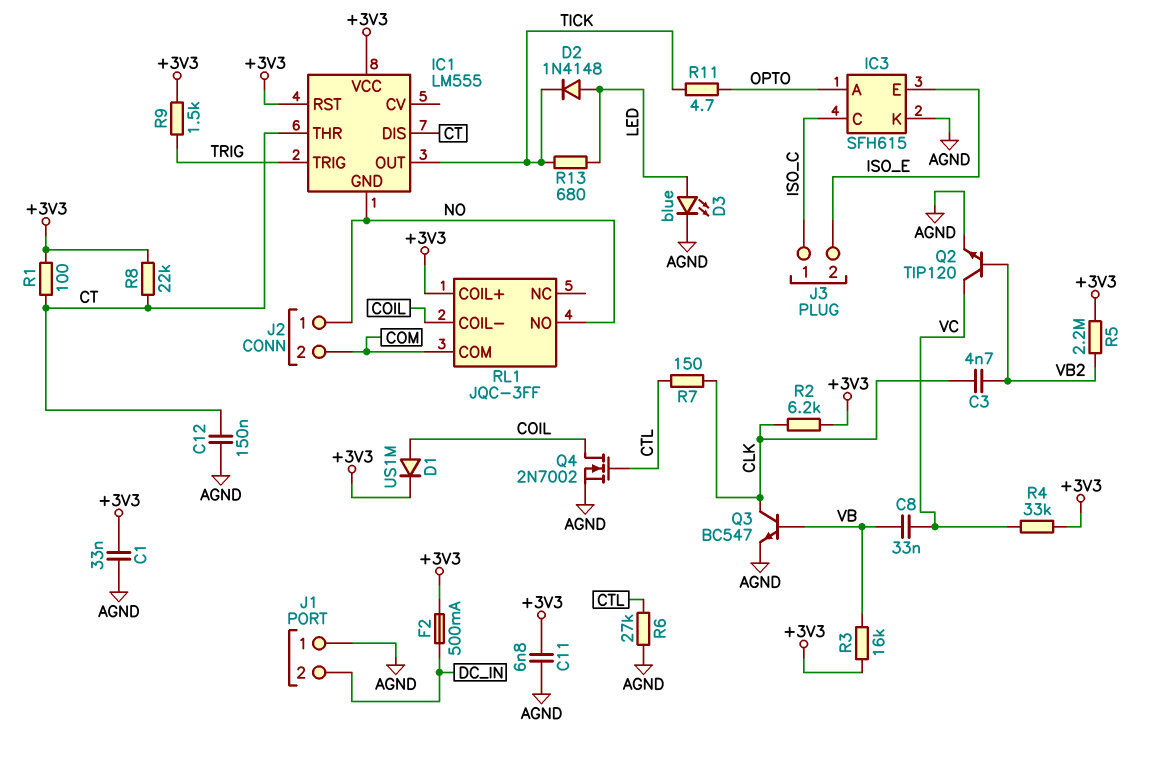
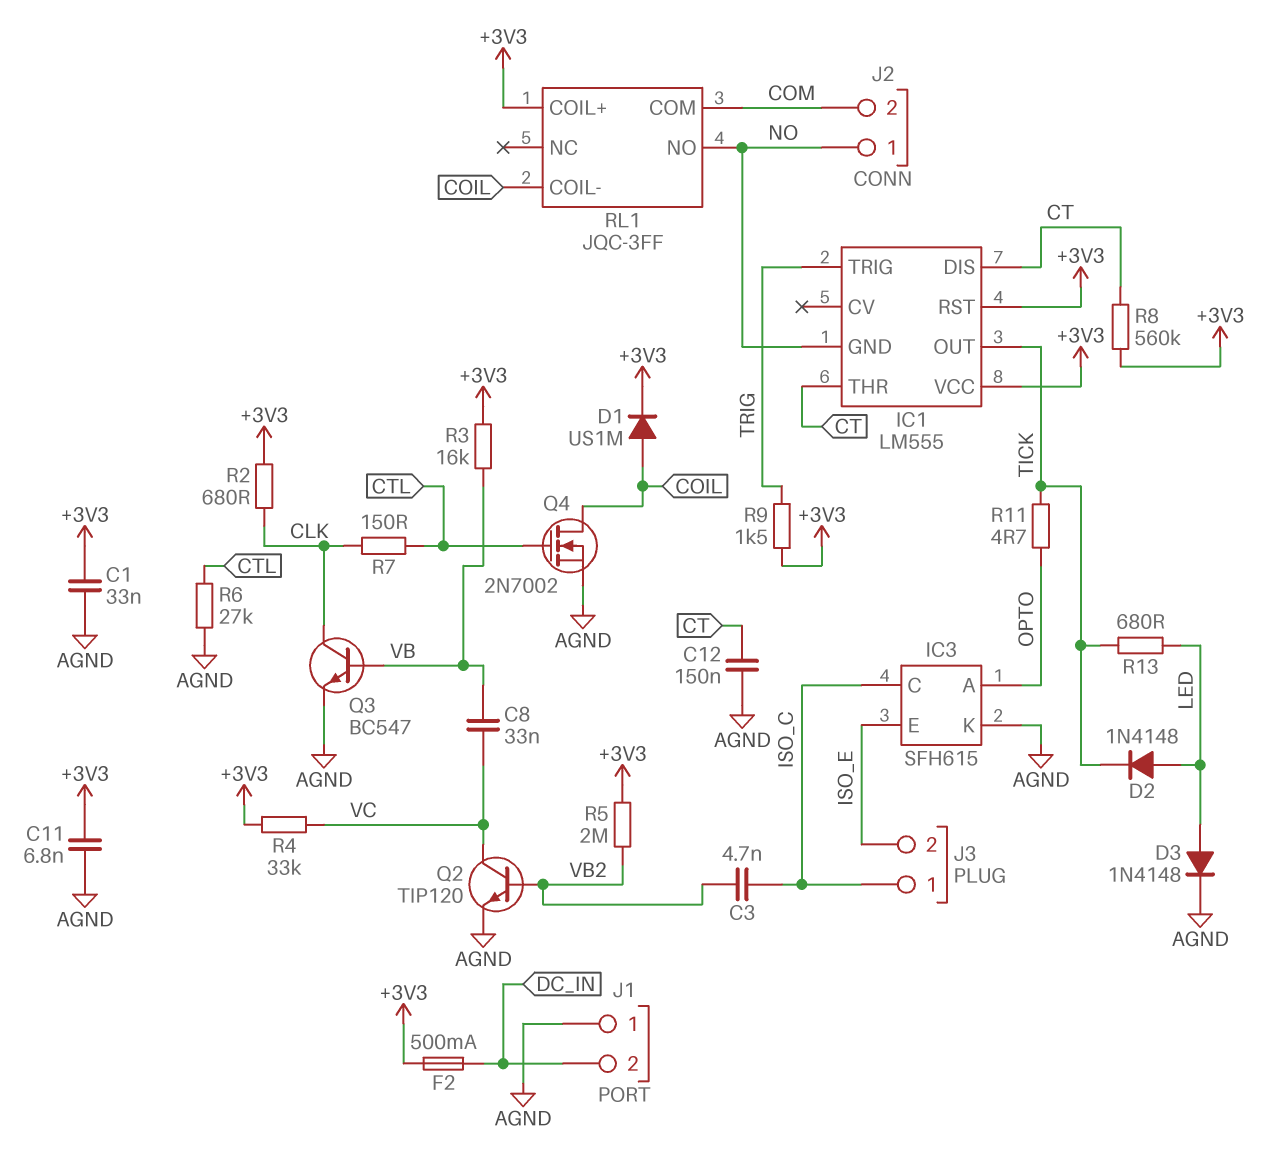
C3: 4.7nF (CLK, VB2) -> 4.7nF (ISO_C, VB2)
D3: LED blue (A LED, K AGND) -> diode 1N4148 (A LED, K AGND)
R1: 100 (+3V3, CT) -> none
R2: 6.2k (+3V3, CLK) -> 680 (+3V3, CLK)
R5: 2.2M (+3V3, VB2) -> 2M (+3V3, VB2)
R8: 22k (+3V3, CT) -> 560k (+3V3, CT)

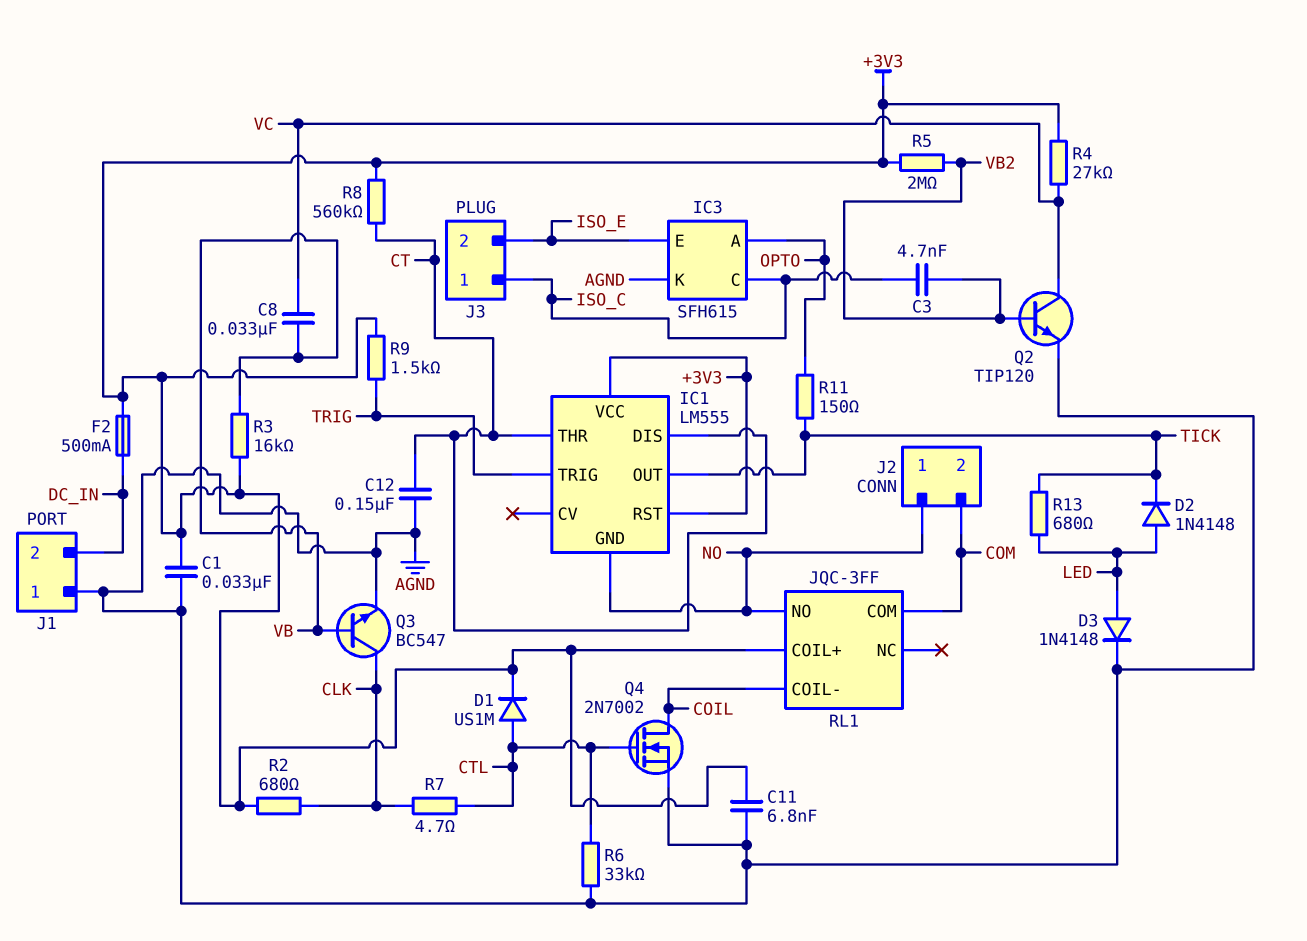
D1: diode US1M (A COIL, K +3V3) -> diode US1M (A CTL, K +3V3)
R4: 33k (+3V3, VC) -> 27k (+3V3, VC)
R6: 27k (AGND, CTL) -> 33k (AGND, CTL)
R7: 150 (CLK, CTL) -> 4.7 (CLK, CTL)
R11: 4.7 (OPTO, TICK) -> 150 (OPTO, TICK)

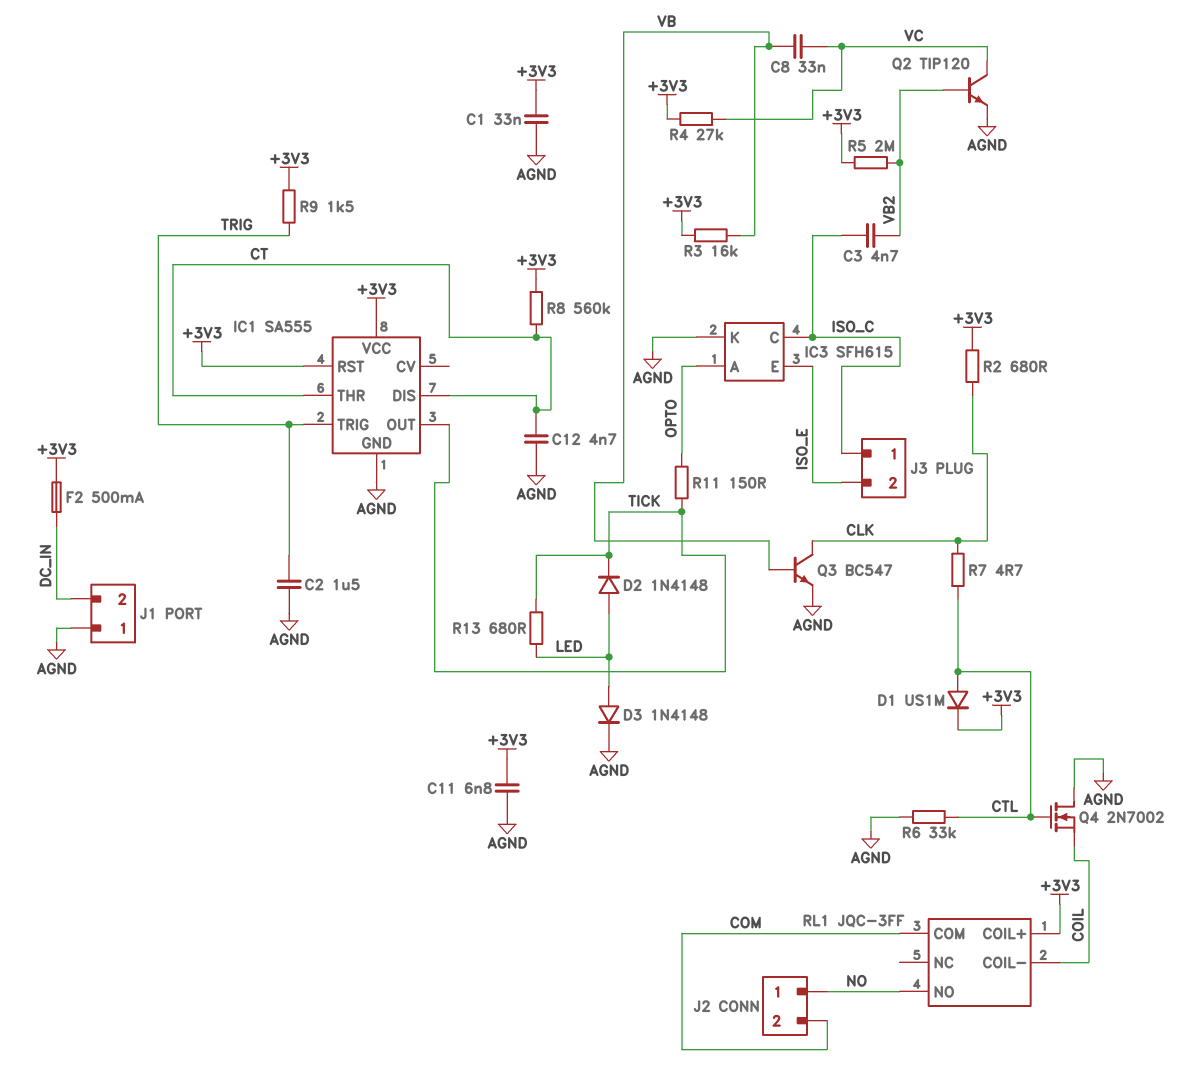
C2: none -> 1.5uF (AGND, TRIG)
C12: 150nF (AGND, CT) -> 4.7nF (AGND, CT)
IC1: LM555 -> SA555
IC1 pin GND: NO -> AGND
Q4: NMOS 2N7002 (G CTL, D COIL, S AGND) -> NMOS 2N7002 (G CTL, D AGND, S COIL)

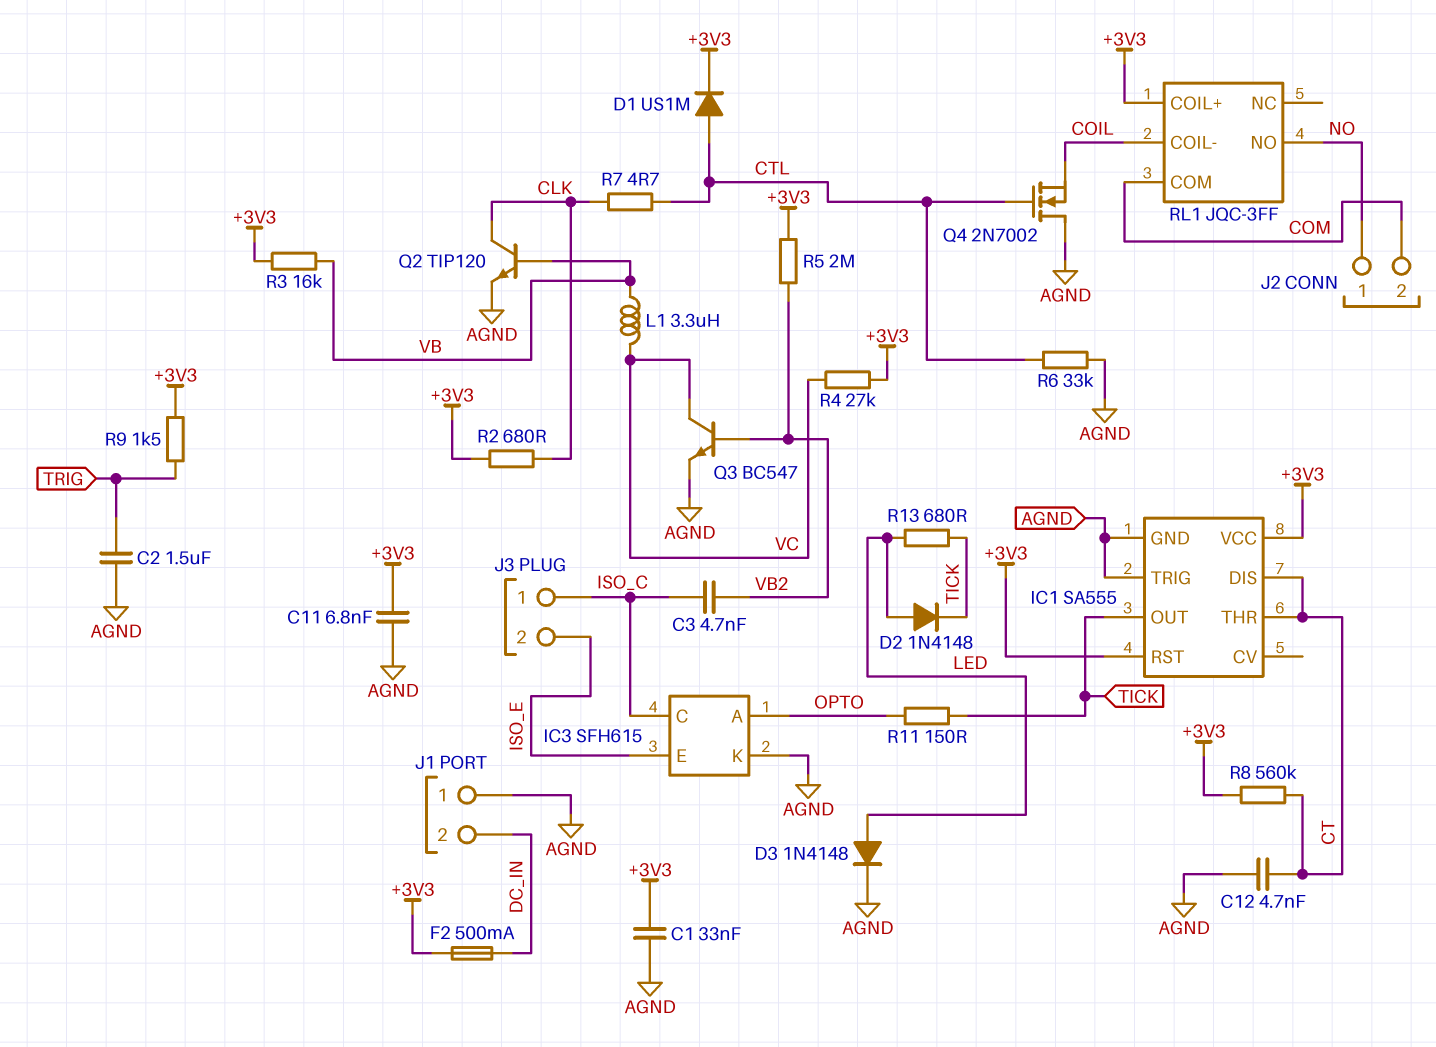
C8: 33nF (VB, VC) -> none
IC1 pin TRIG: TRIG -> AGND
L1: none -> 3.3uH (VB, VC)
Q2: NPN TIP120 (B VB2, C VC, E AGND) -> NPN TIP120 (B VB, C CLK, E AGND)
Q3: NPN BC547 (B VB, C CLK, E AGND) -> NPN BC547 (B VB2, C VC, E AGND)

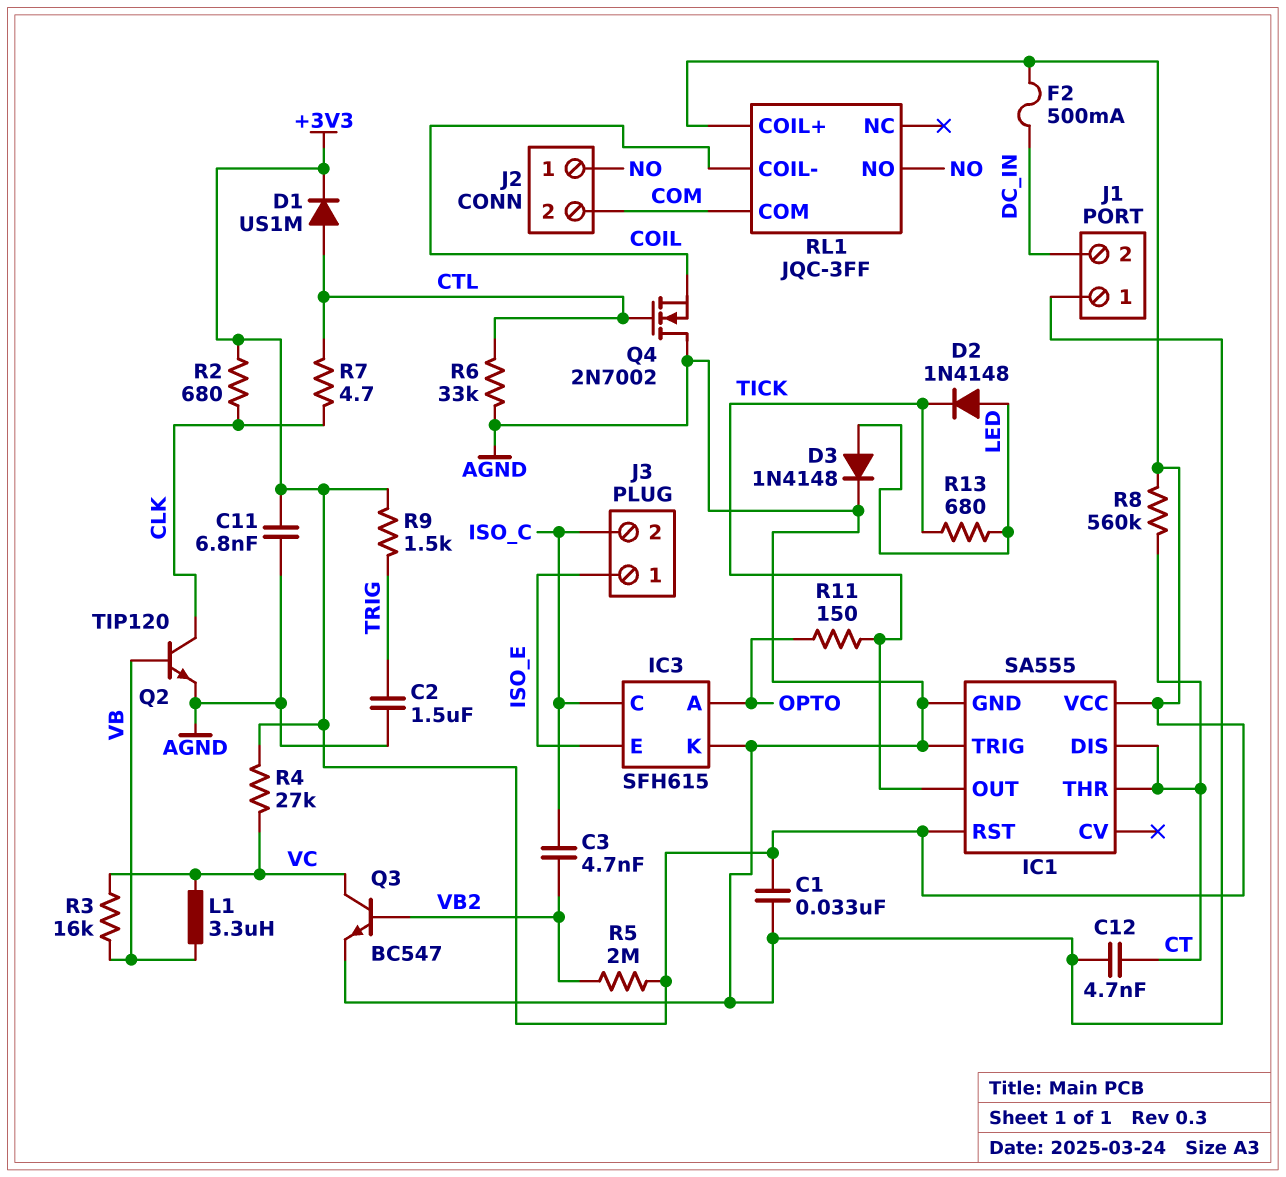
J3 pin 1: ISO_C -> ISO_E
J3 pin 2: ISO_E -> ISO_C
R3: 16k (+3V3, VB) -> 16k (VB, VC)

